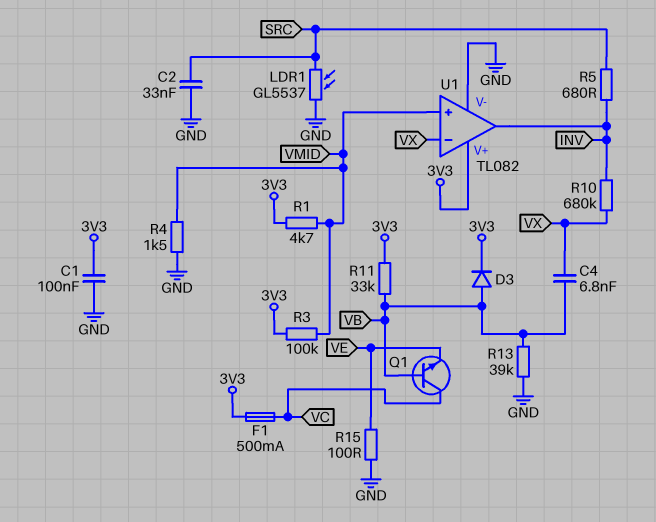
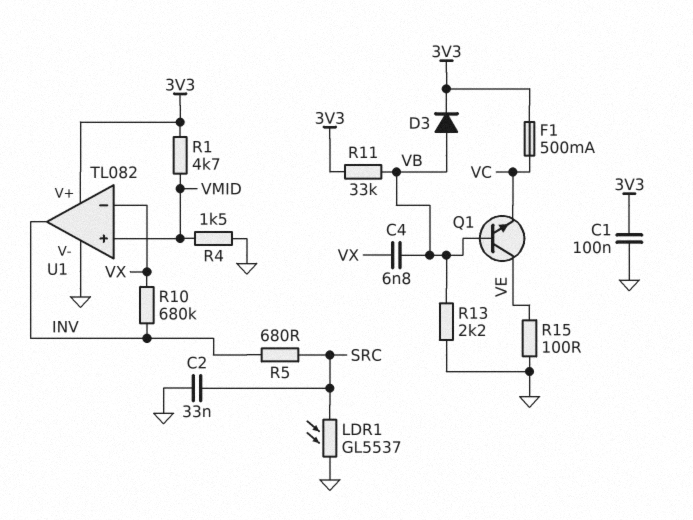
Q1: NPN (B VB, C VC, E VE) -> NPN (B VB, C VE, E VC)
R3: 100k (3V3, VMID) -> none
R13: 39k (GND, VB) -> 2.2k (GND, VB)

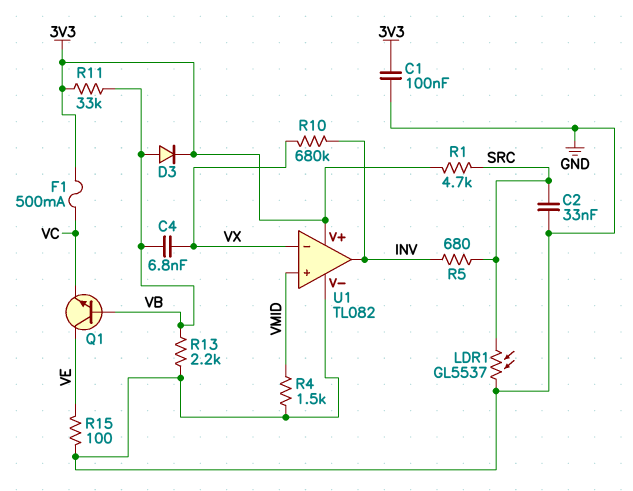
R1: 4.7k (3V3, VMID) -> 4.7k (3V3, SRC)

